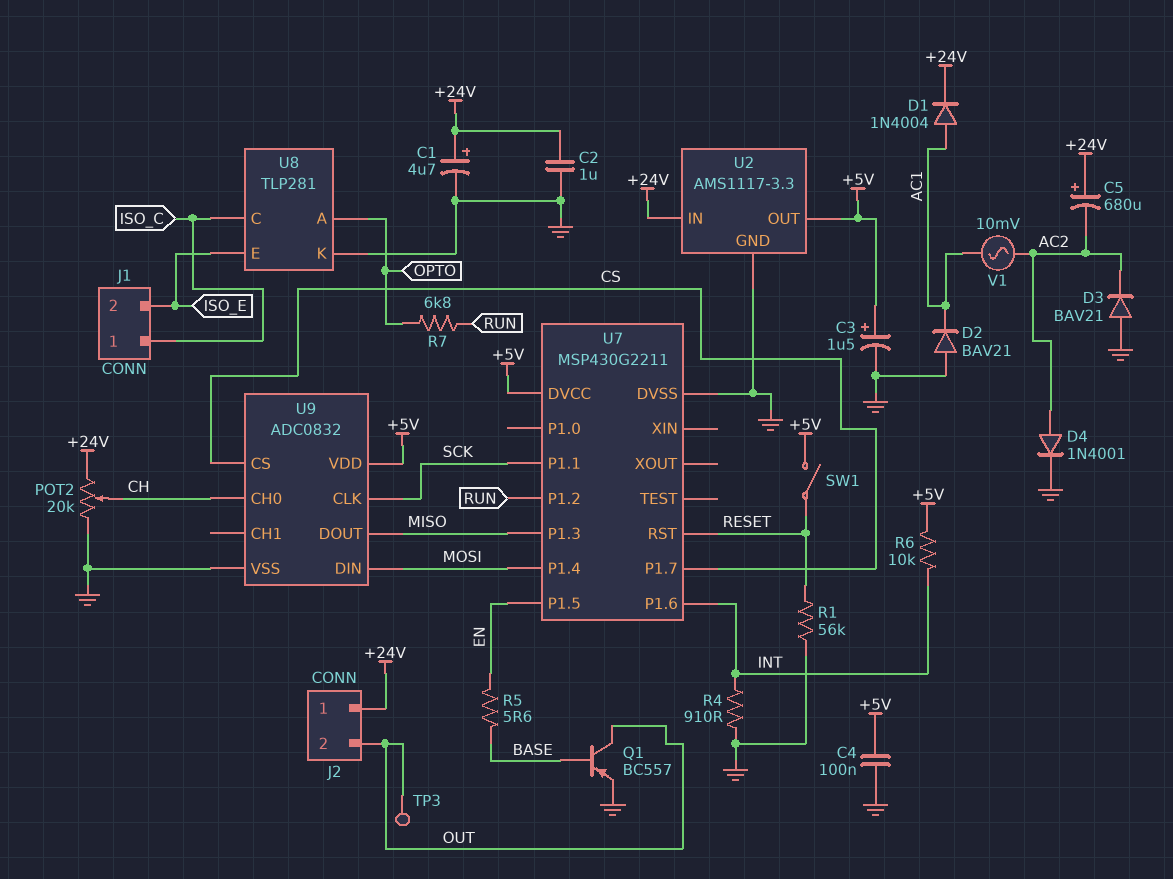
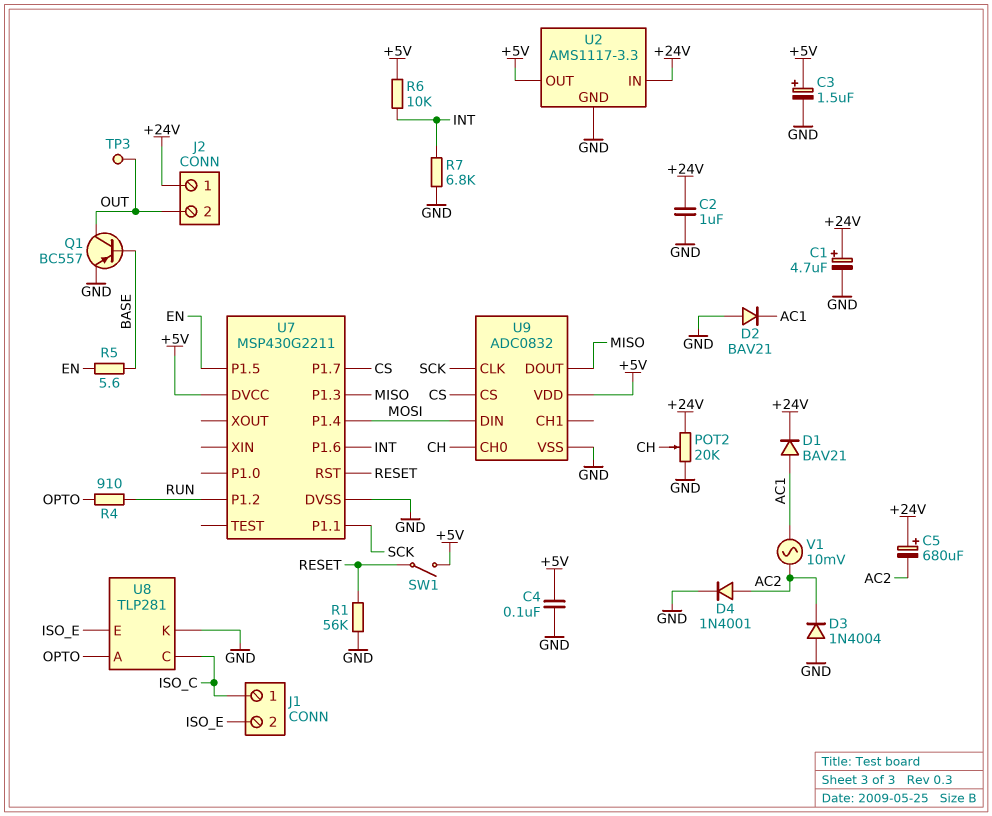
D1: diode 1N4004 (A AC1, K +24V) -> diode BAV21 (A AC1, K +24V)
D3: diode BAV21 (A GND, K AC2) -> diode 1N4004 (A GND, K AC2)
R4: 910 (GND, INT) -> 910 (OPTO, RUN)
R7: 6.8k (OPTO, RUN) -> 6.8k (GND, INT)

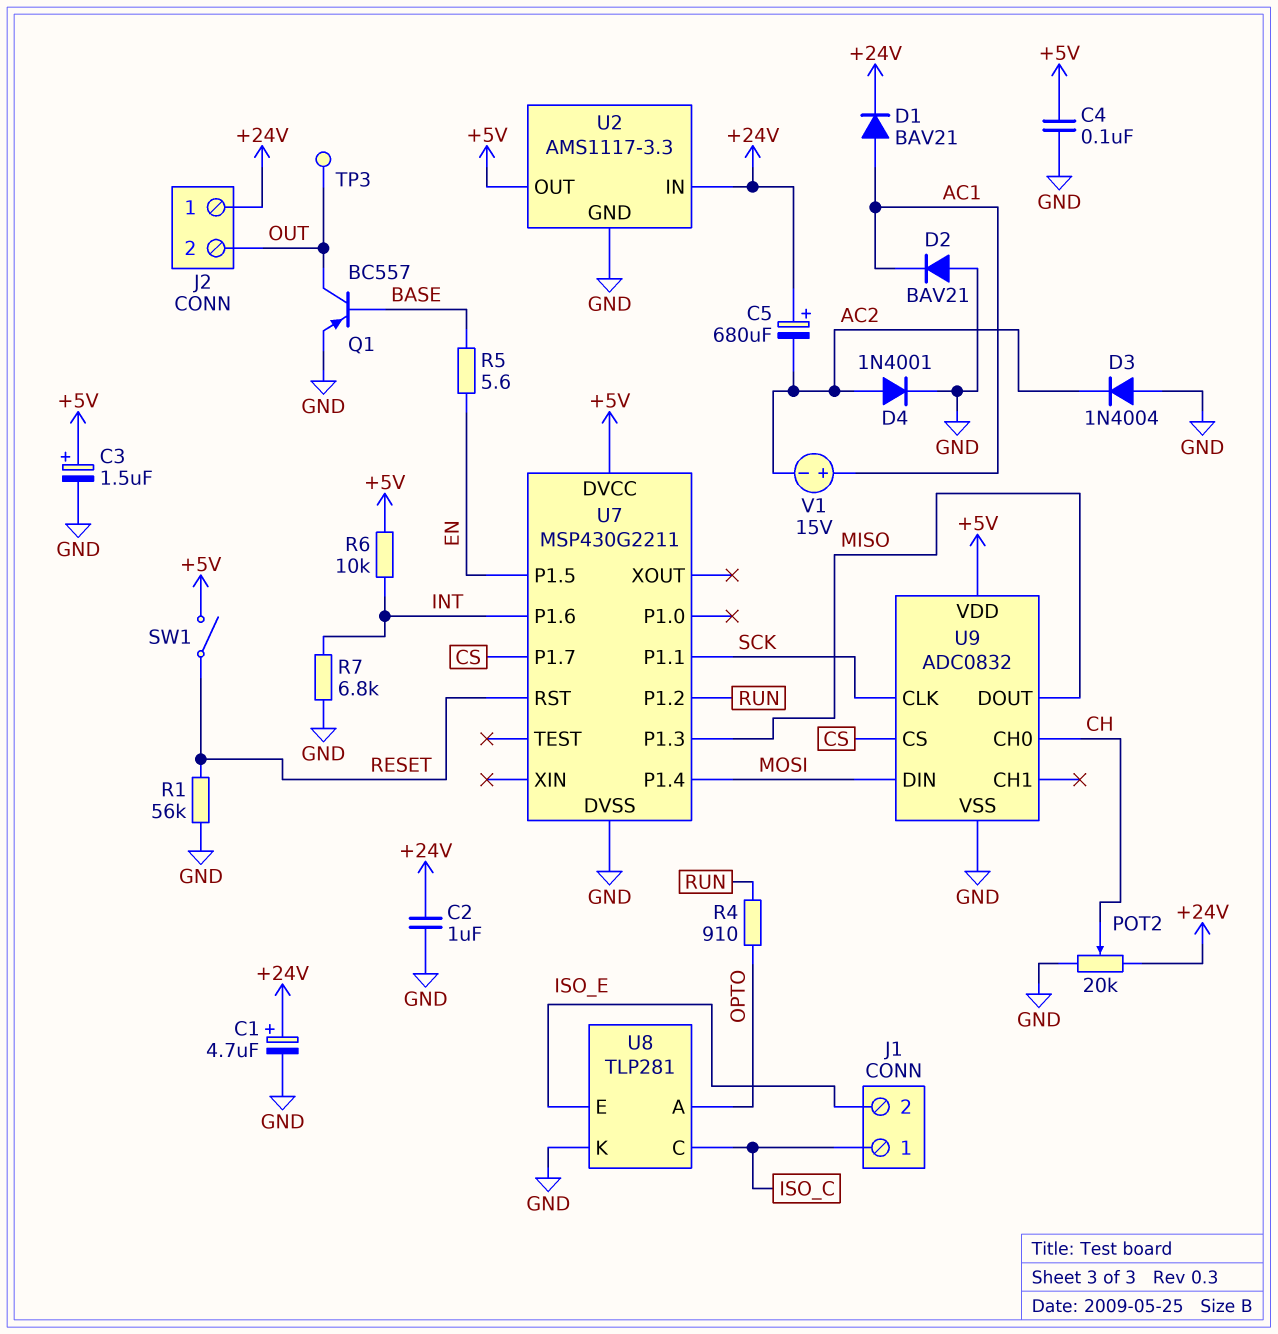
V1: AC 10mV (AC1, AC2) -> 15V (plus AC1, minus AC2)

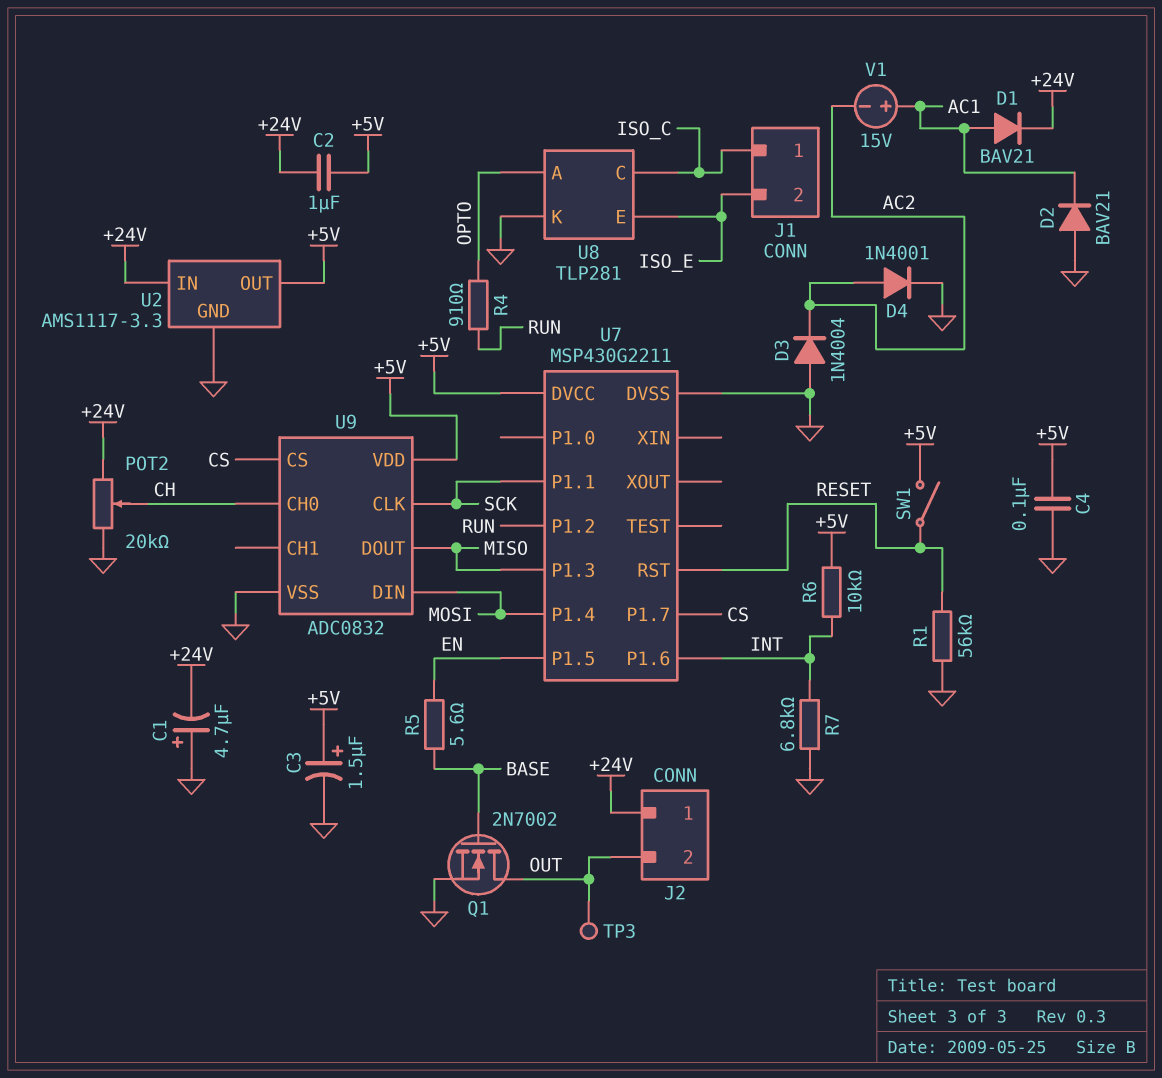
C1: 4.7uF (plus +24V, minus GND) -> 4.7uF (plus GND, minus +24V)
C2: 1uF (+24V, GND) -> 1uF (+5V, +24V)
C5: 680uF (plus +24V, minus AC2) -> none
Q1: PNP BC557 (B BASE, C OUT, E GND) -> NMOS 2N7002 (G BASE, D OUT, S GND)

